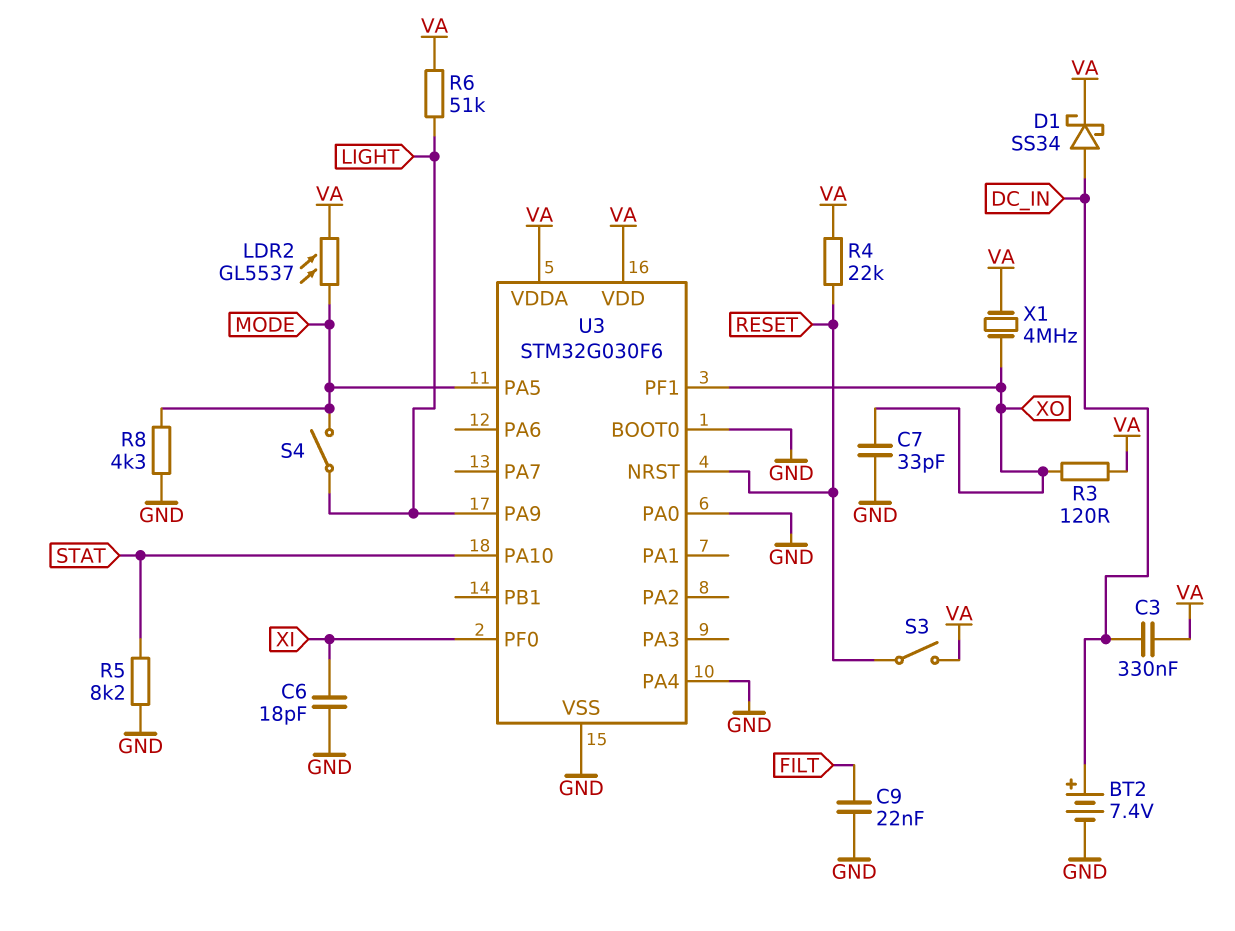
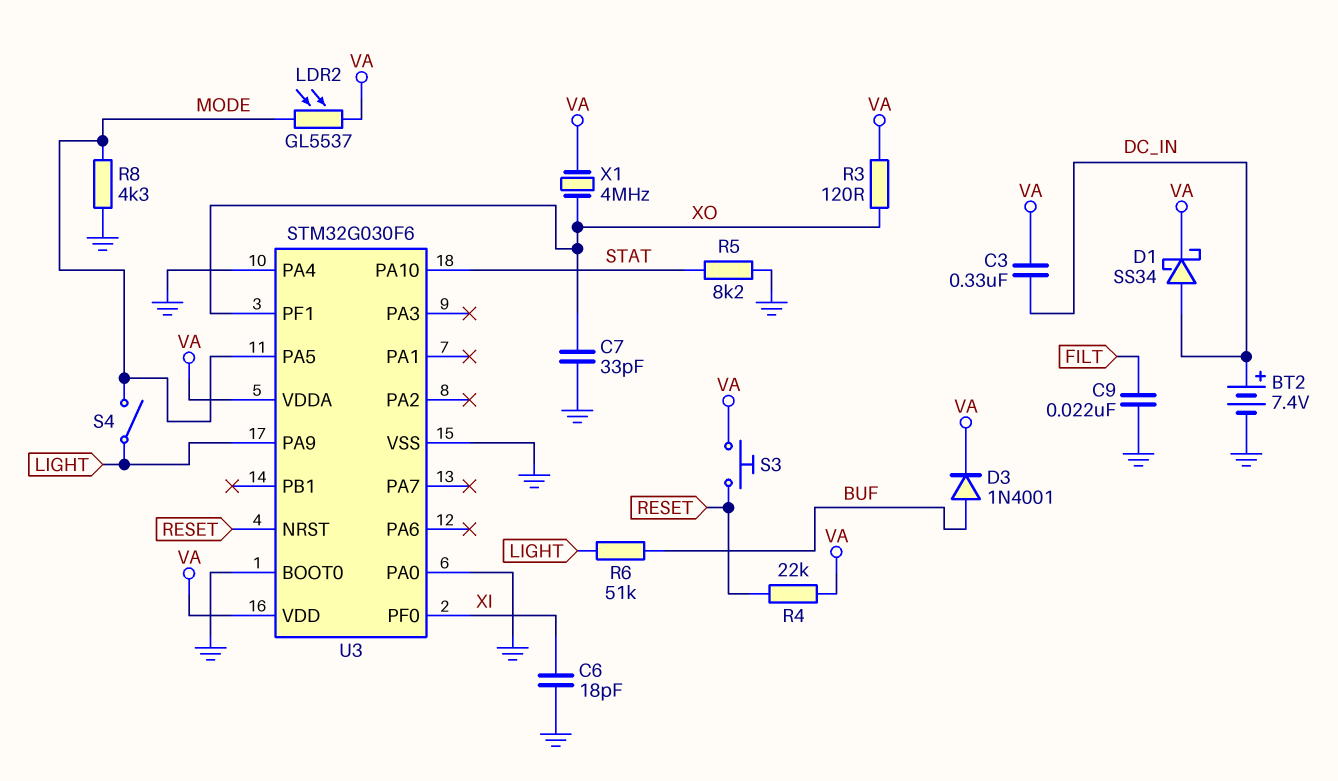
D3: none -> diode 1N4001 (A BUF, K VA)
R6: 51k (LIGHT, VA) -> 51k (BUF, LIGHT)
S3: switch (RESET, VA) -> button (RESET, VA)

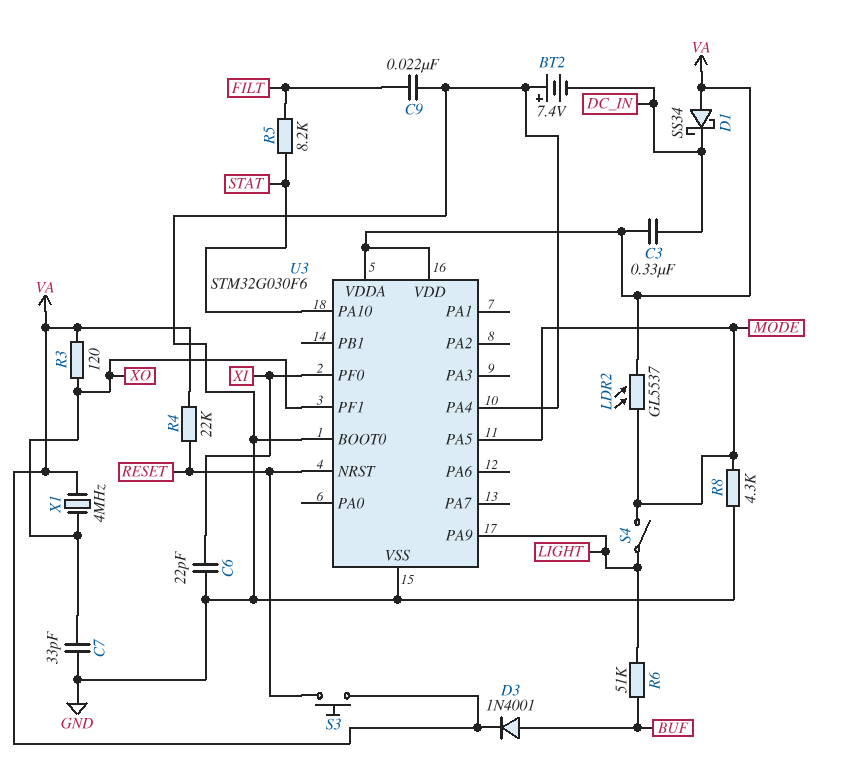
BT2: 7.4V (plus DC_IN, minus GND) -> 7.4V (plus GND, minus DC_IN)
C6: 18pF (GND, XI) -> 22pF (GND, XI)
D1: schottky SS34 (A DC_IN, K VA) -> schottky SS34 (A VA, K DC_IN)
R5: 8.2k (GND, STAT) -> 8.2k (FILT, STAT)
U3 pin PA0: GND -> none

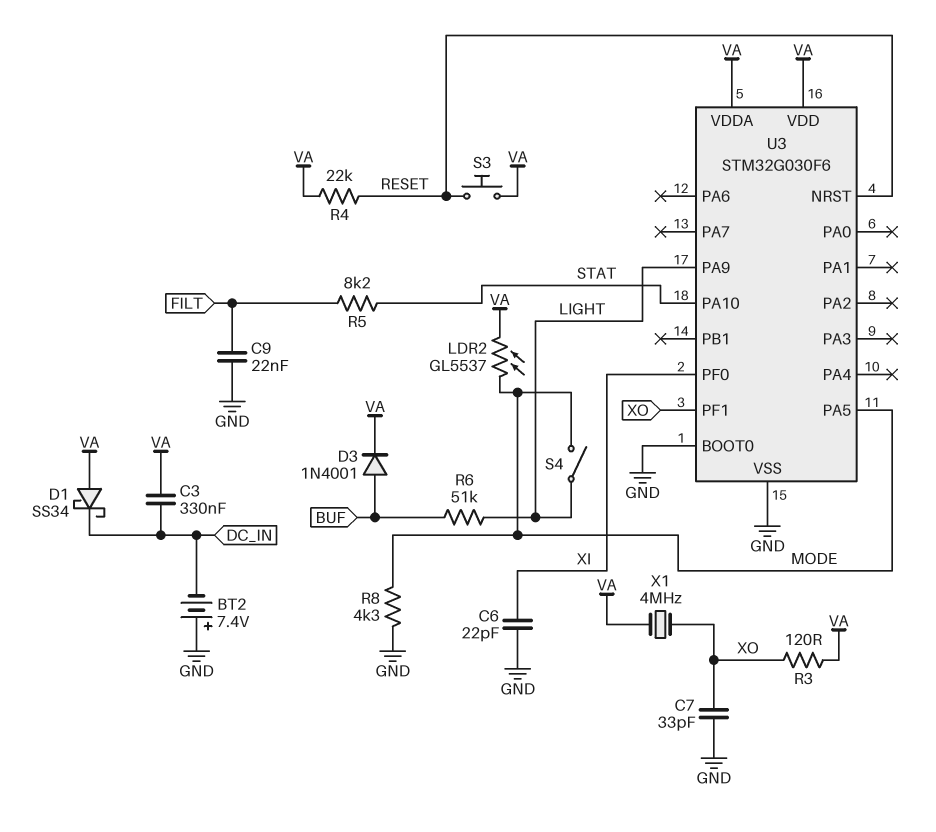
U3 pin PA4: GND -> none

